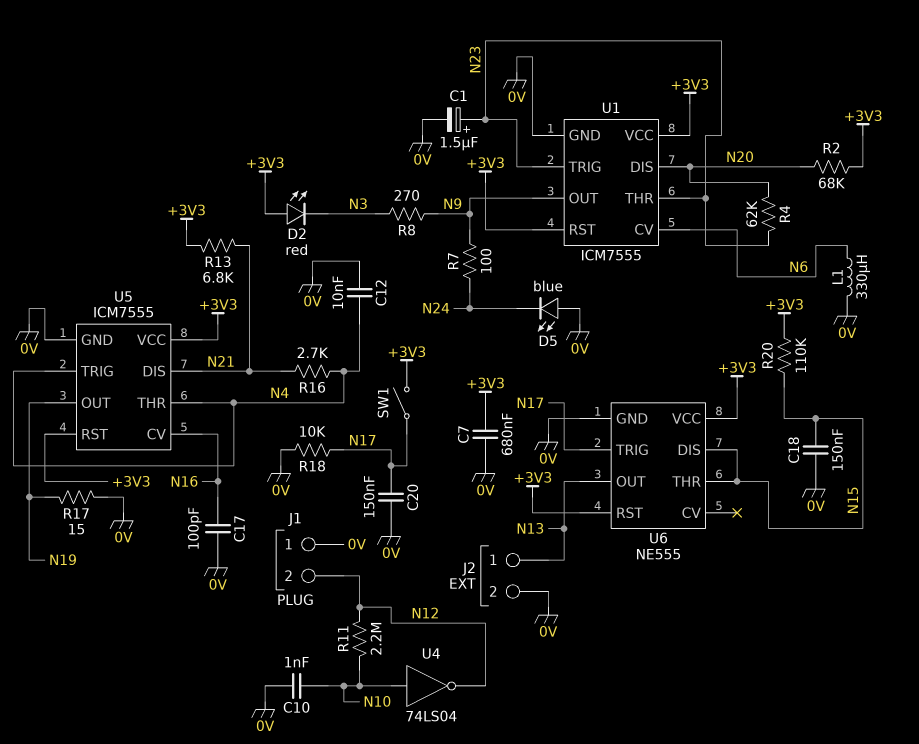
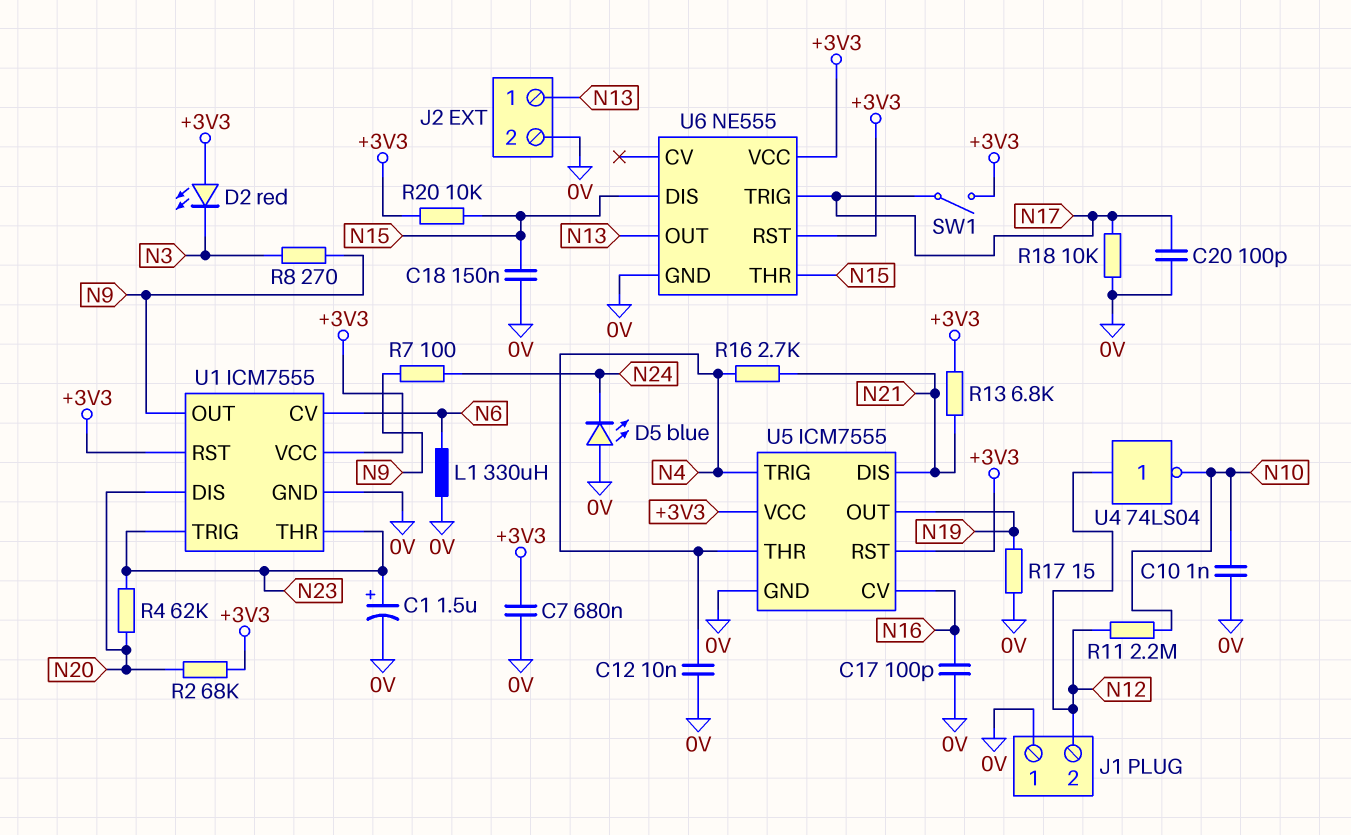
C20: 150nF (0V, N17) -> 100pF (0V, N17)
R20: 110k (+3V3, N15) -> 10k (+3V3, N15)
U4: NOT 74LS04 (in N10, out N12) -> NOT 74LS04 (in N12, out N10)

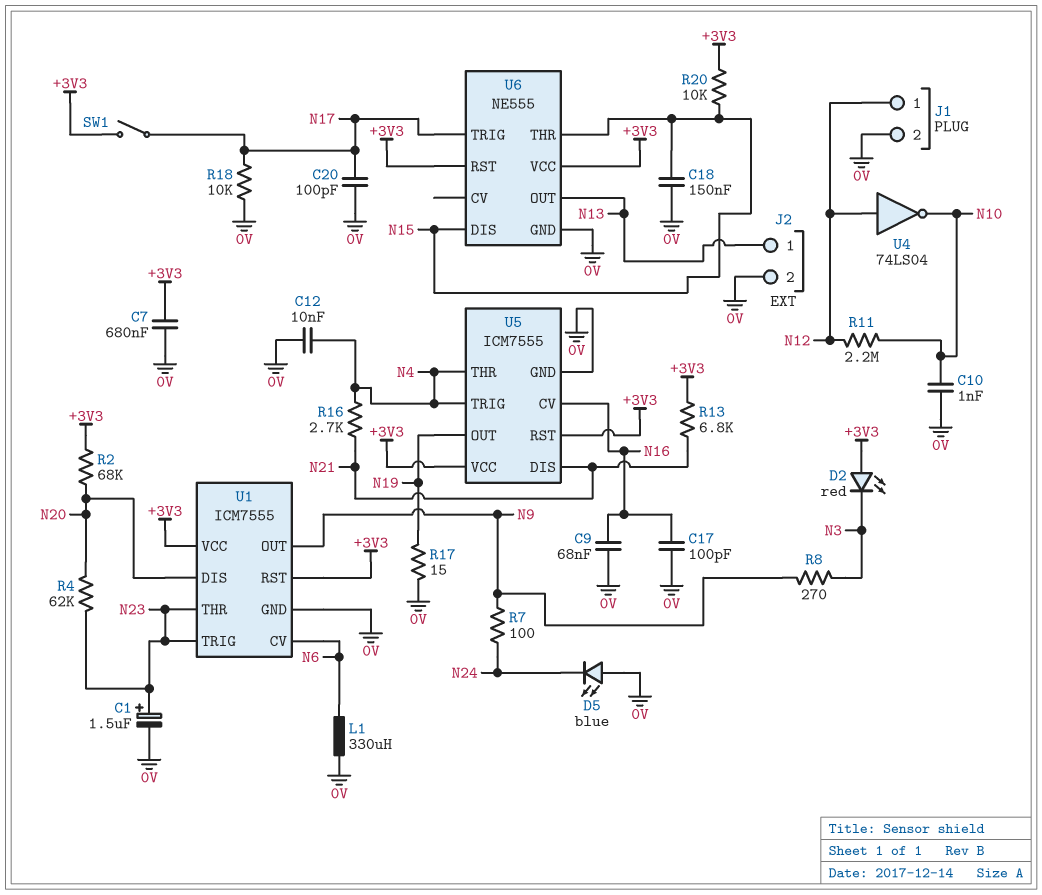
C9: none -> 68nF (0V, N16)
J1 pin 1: 0V -> N12
J1 pin 2: N12 -> 0V

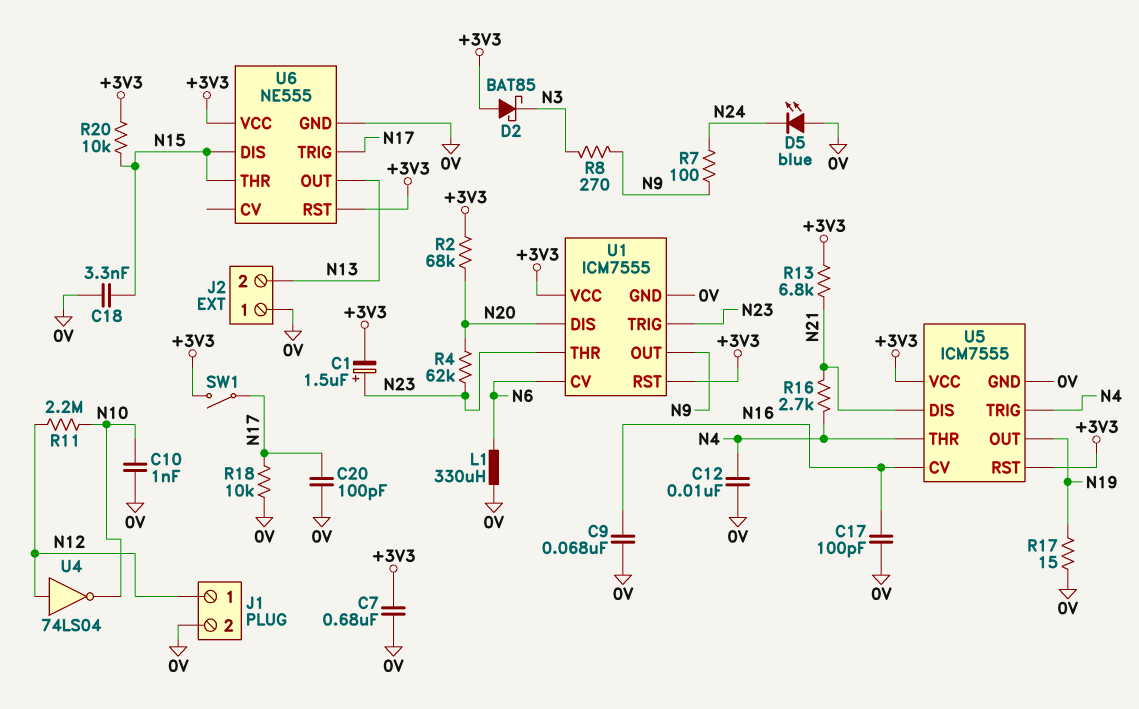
C1: 1.5uF (plus N23, minus 0V) -> 1.5uF (plus N23, minus +3V3)
C18: 150nF (0V, N15) -> 3.3nF (0V, N15)
D2: LED red (A +3V3, K N3) -> schottky BAT85 (A +3V3, K N3)
J2 pin 1: N13 -> 0V
J2 pin 2: 0V -> N13

